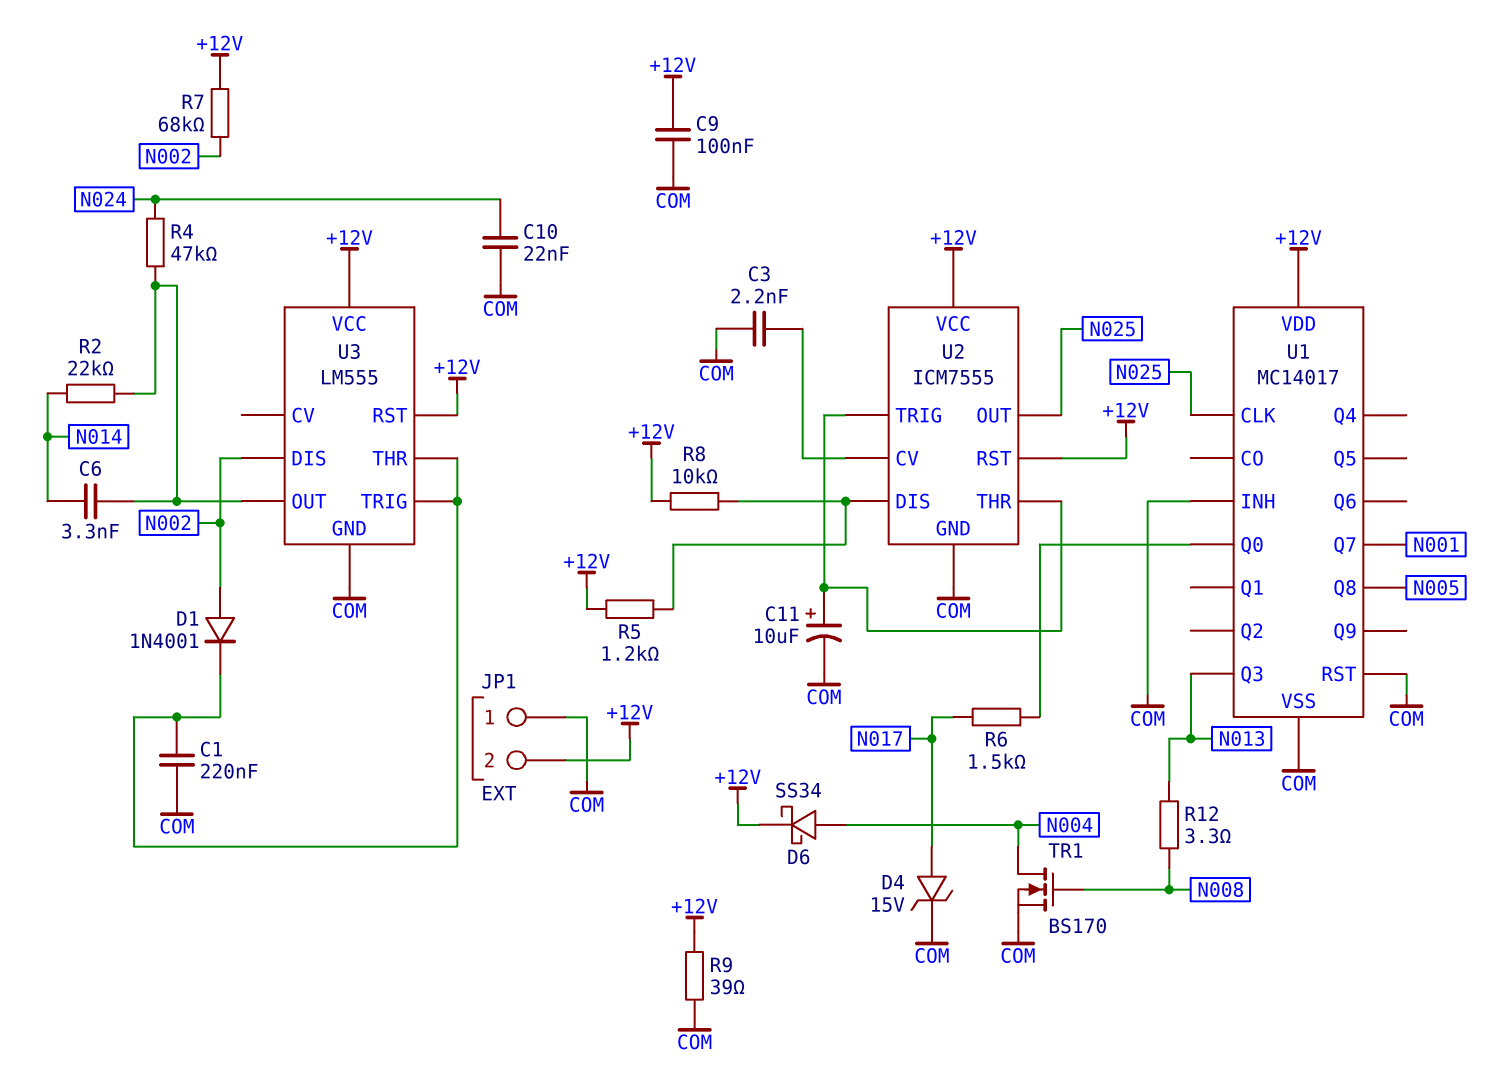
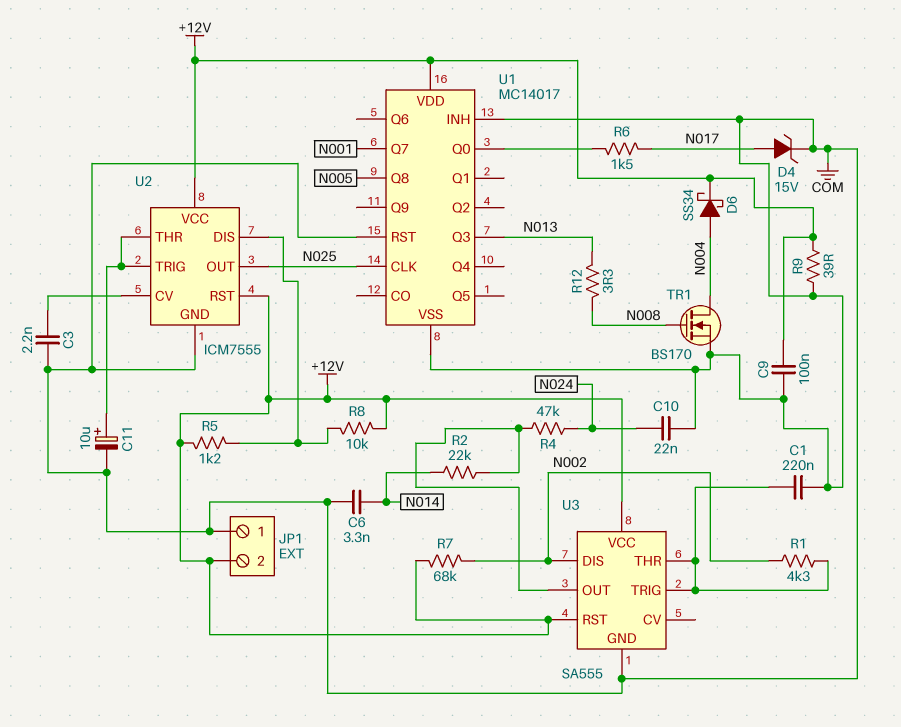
C6: 3.3nF (N014, U3/OUT) -> 3.3nF (COM, N014)
D1: diode 1N4001 (A N002, K U3/THR) -> none
R1: none -> 4.3k (N002, U3/THR)
U3: LM555 -> SA555

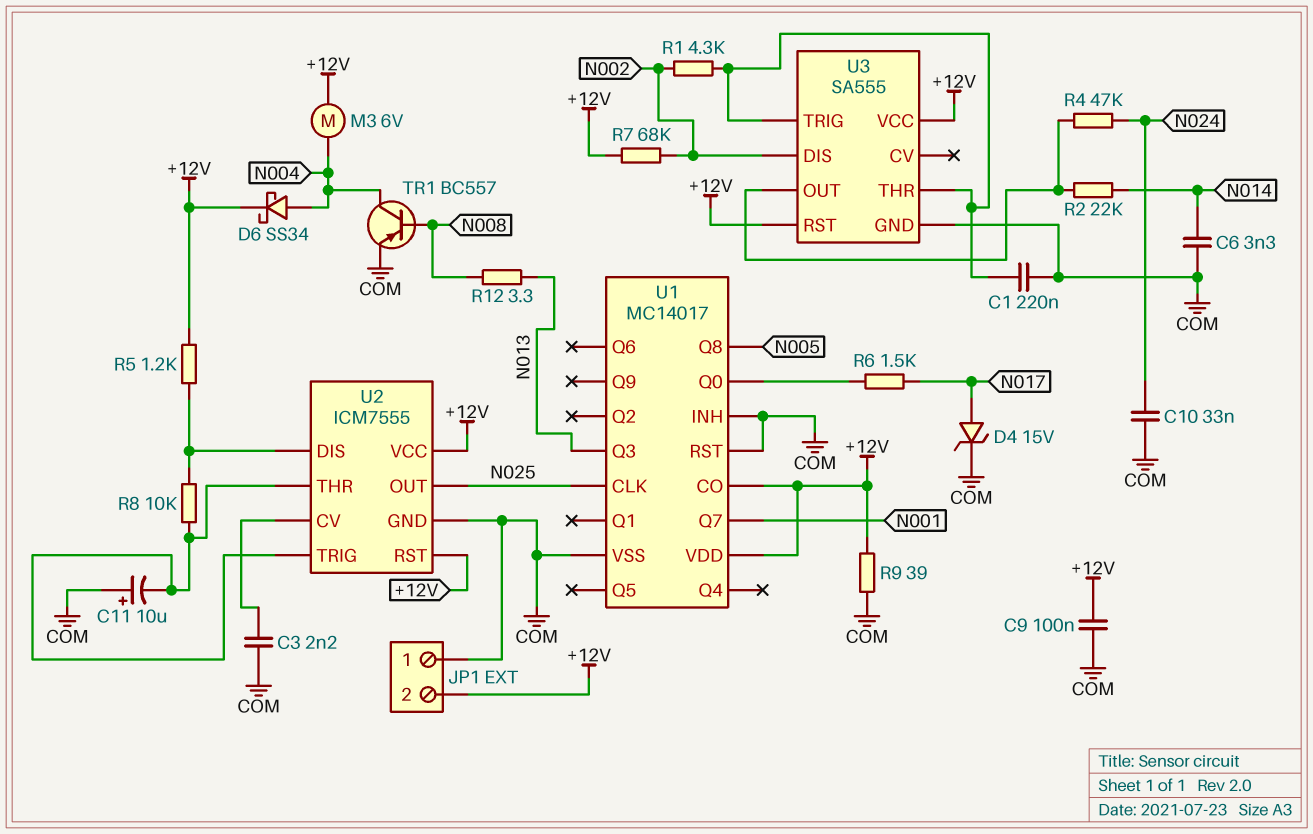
C10: 22nF (COM, N024) -> 33nF (COM, N024)
C11: 10uF (plus U2/THR, minus COM) -> 10uF (plus COM, minus U2/THR)
M3: none -> motor 6V (+12V, N004)
R8: 10k (+12V, U2/DIS) -> 10k (U2/DIS, U2/THR)
TR1: NMOS BS170 (G N008, D N004, S COM) -> PNP BC557 (B N008, C N004, E COM)
U1 pin CO: none -> +12V

